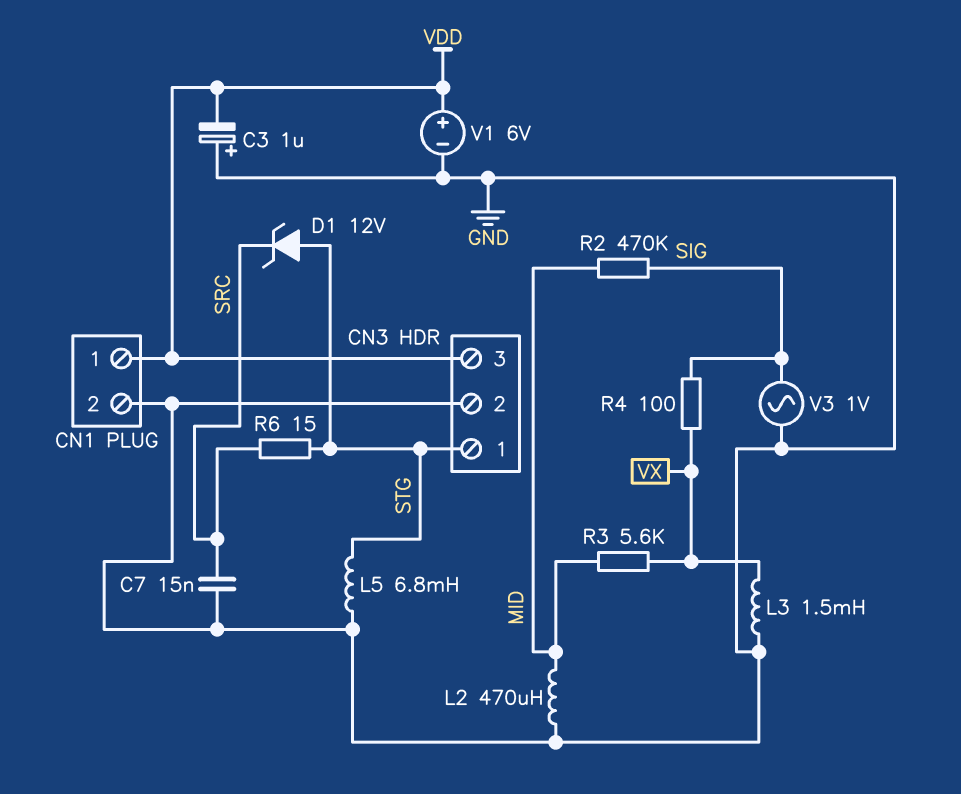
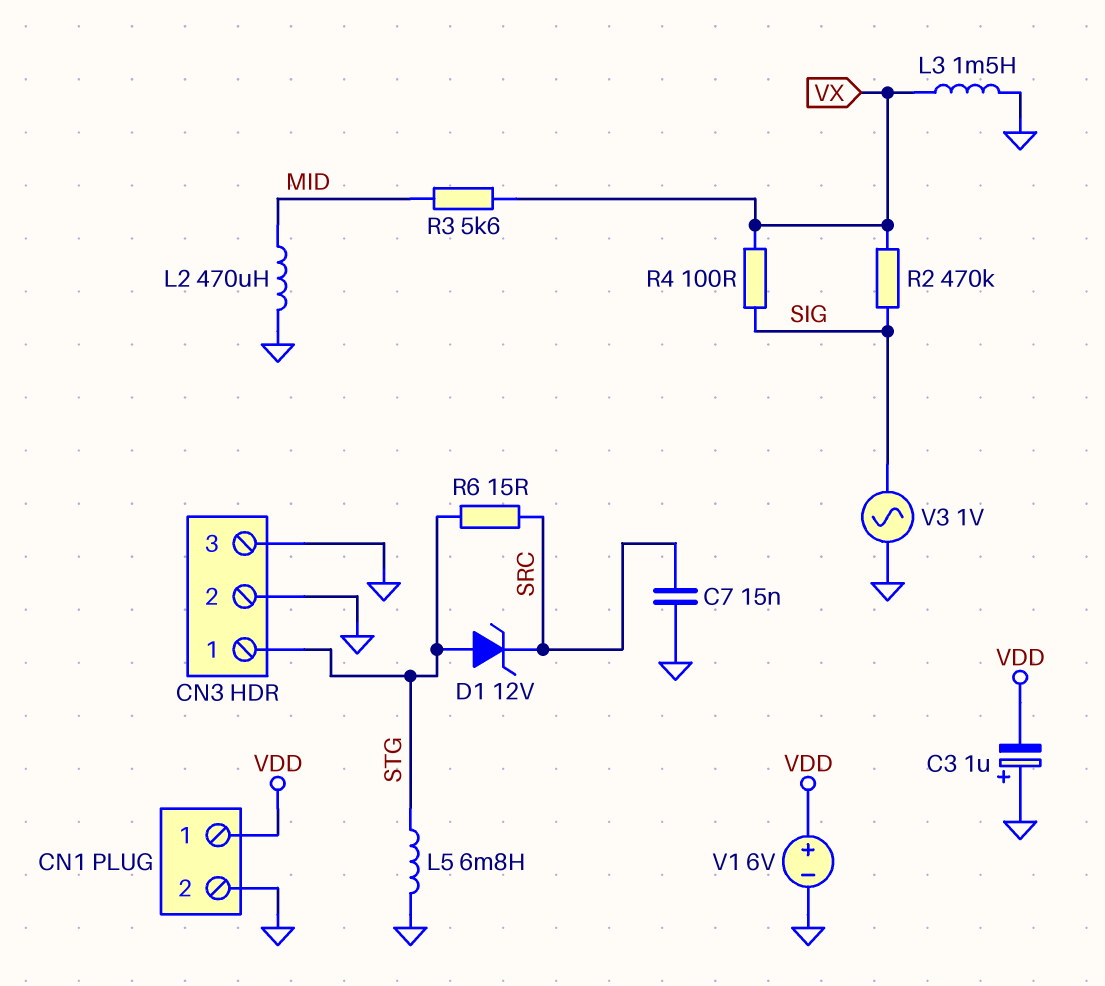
CN3 pin 3: VDD -> GND
R2: 470k (MID, SIG) -> 470k (SIG, VX)

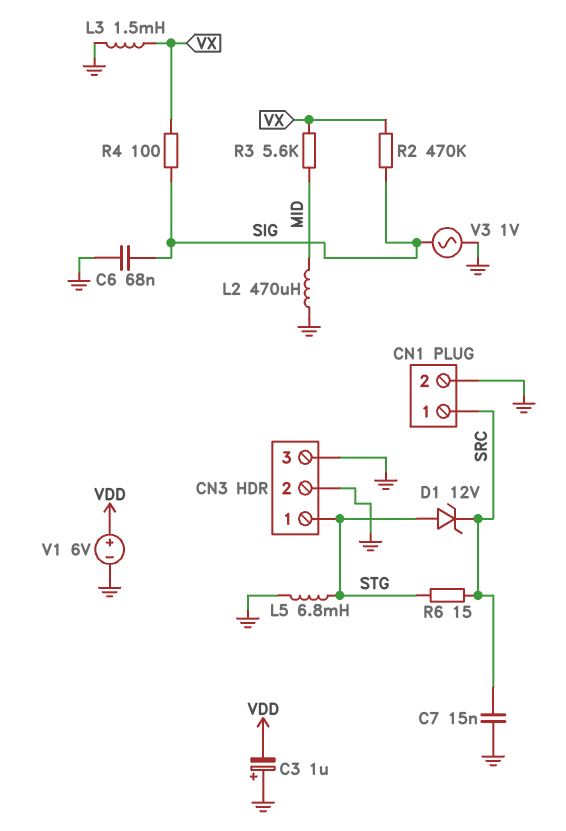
C6: none -> 68nF (GND, SIG)
CN1 pin 1: VDD -> SRC

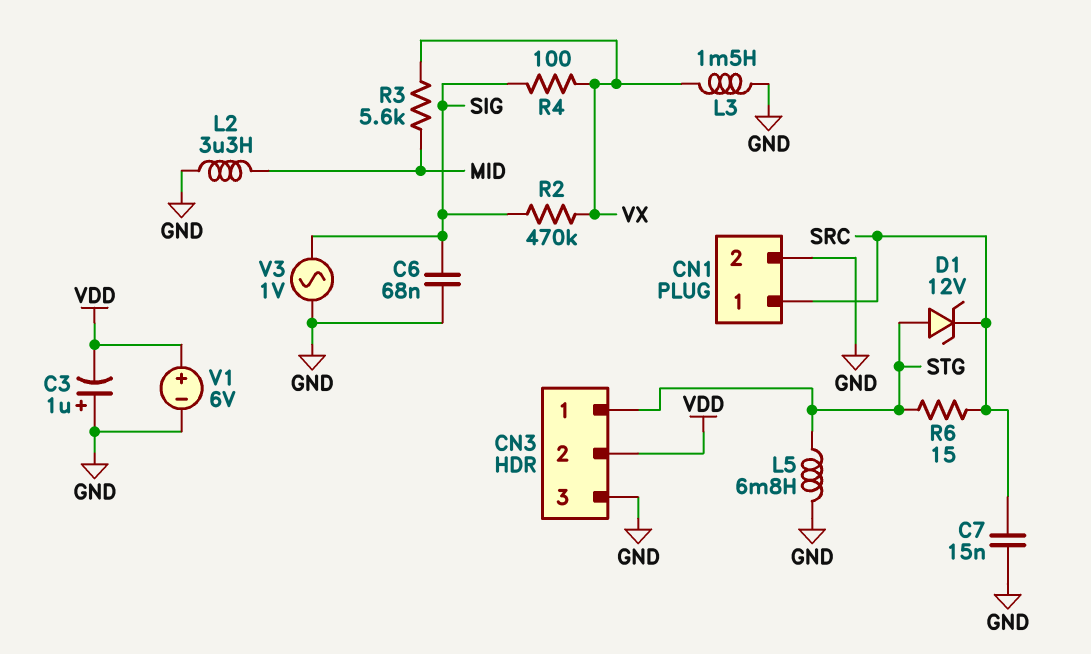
CN3 pin 2: GND -> VDD
L2: 470uH (GND, MID) -> 3.3uH (GND, MID)

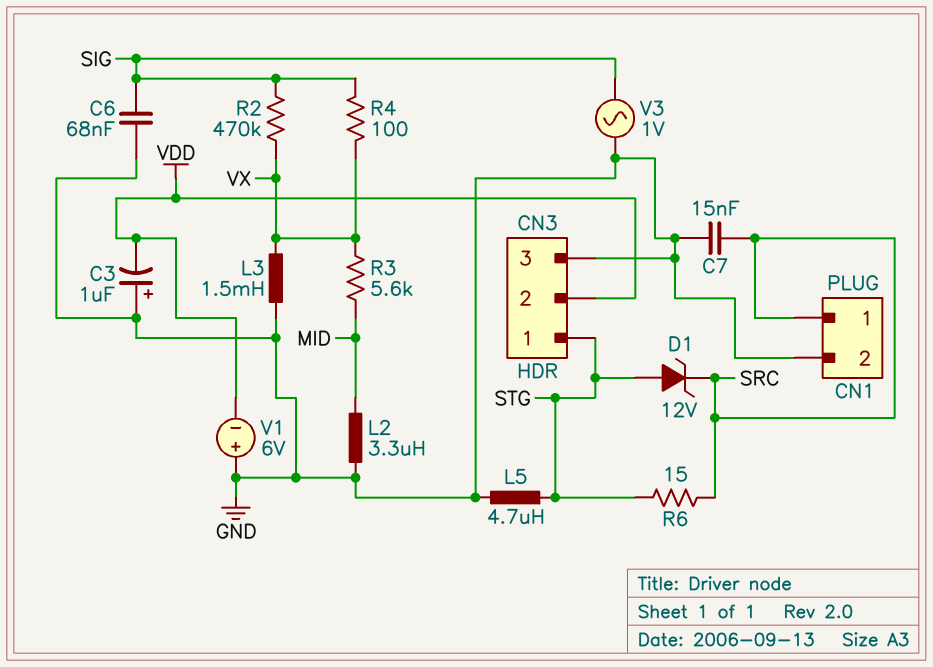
L5: 6.8mH (GND, STG) -> 4.7uH (GND, STG)
V1: 6V (plus VDD, minus GND) -> 6V (plus GND, minus VDD)

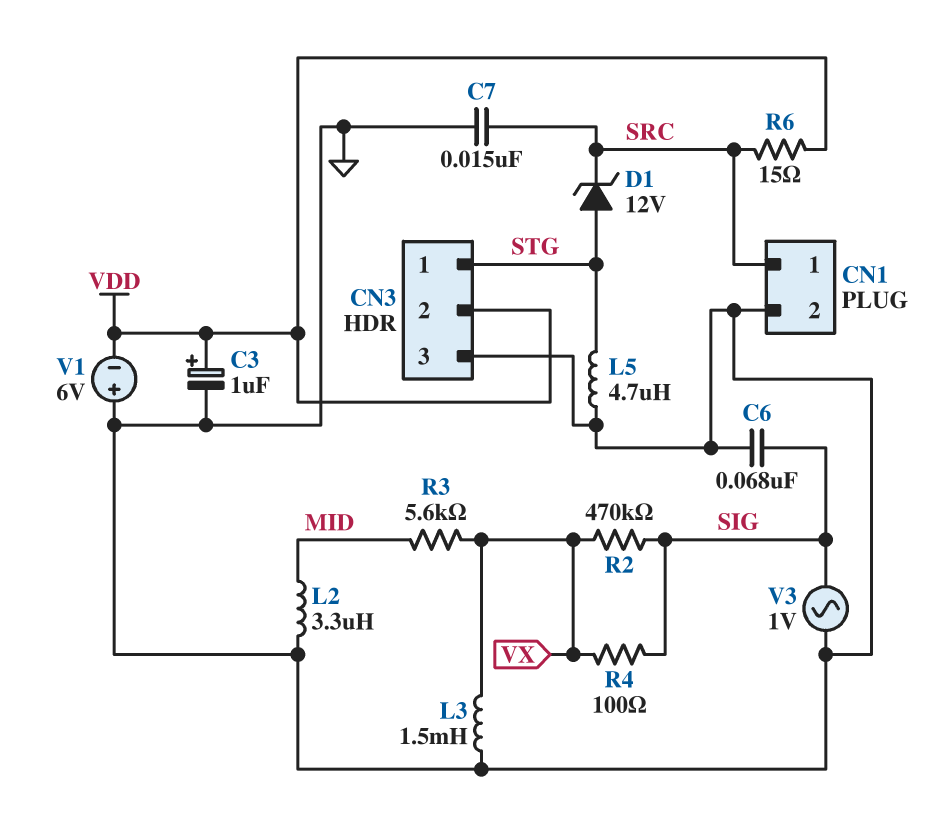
C3: 1uF (plus GND, minus VDD) -> 1uF (plus VDD, minus GND)
R6: 15 (SRC, STG) -> 15 (SRC, VDD)

